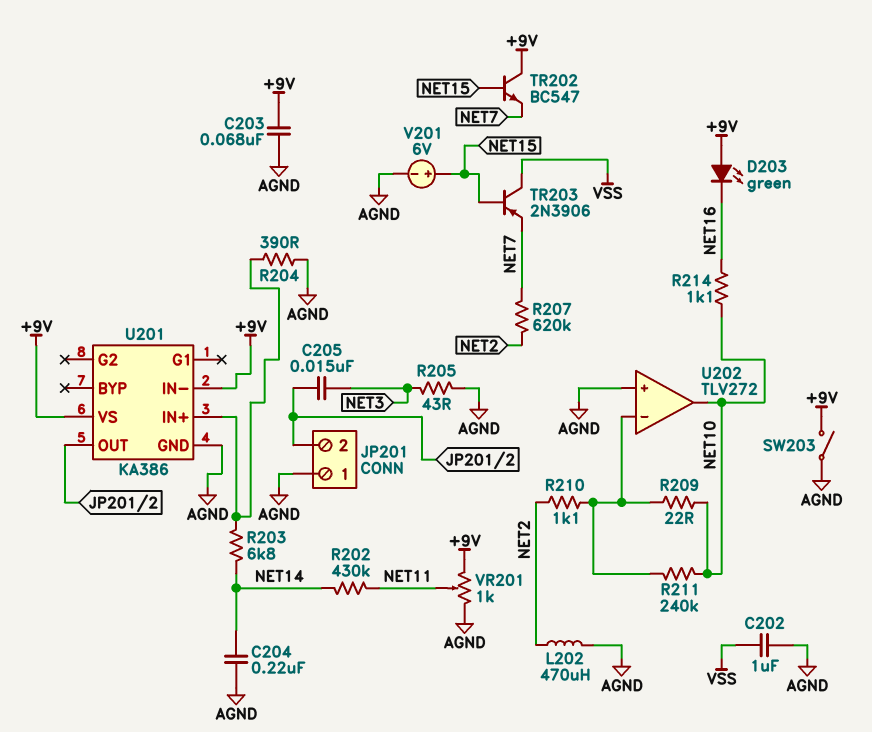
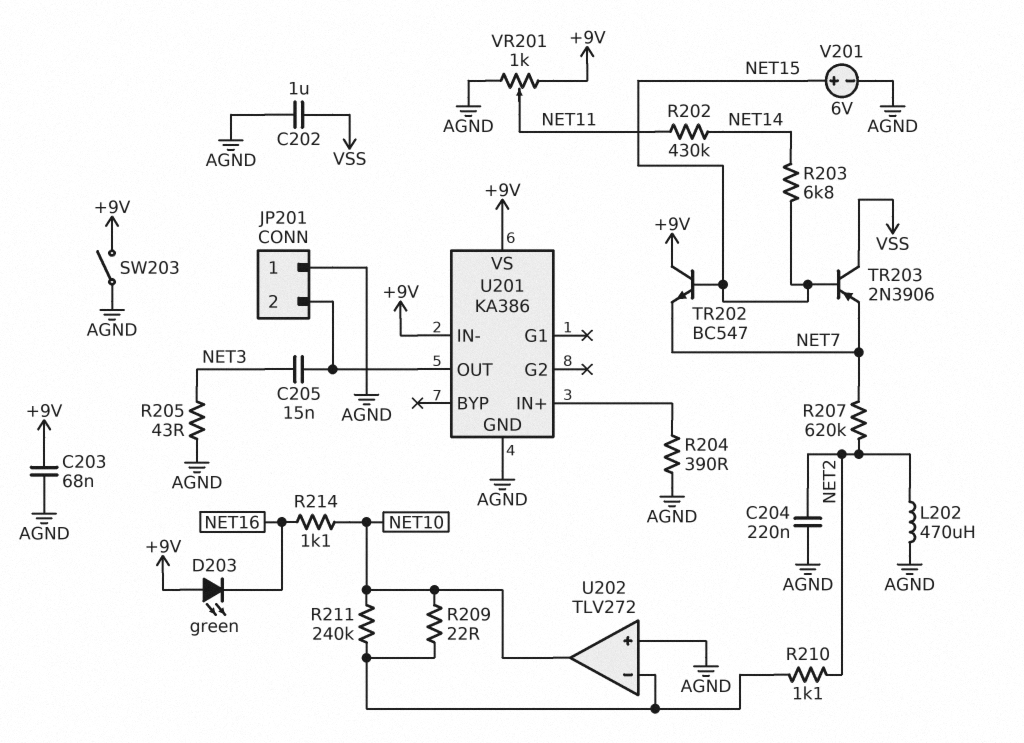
C204: 220nF (AGND, NET14) -> 220nF (AGND, NET2)
R203: 6.8k (NET14, U201/IN+) -> 6.8k (NET14, NET15)

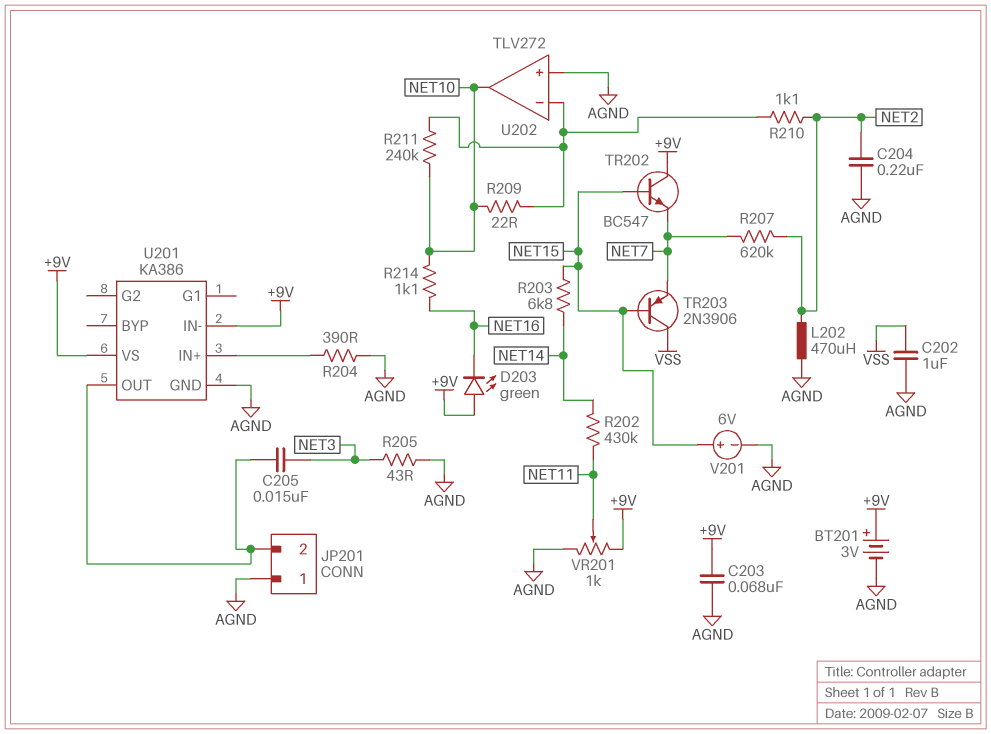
BT201: none -> 3V (plus +9V, minus AGND)
SW203: switch (+9V, AGND) -> none

